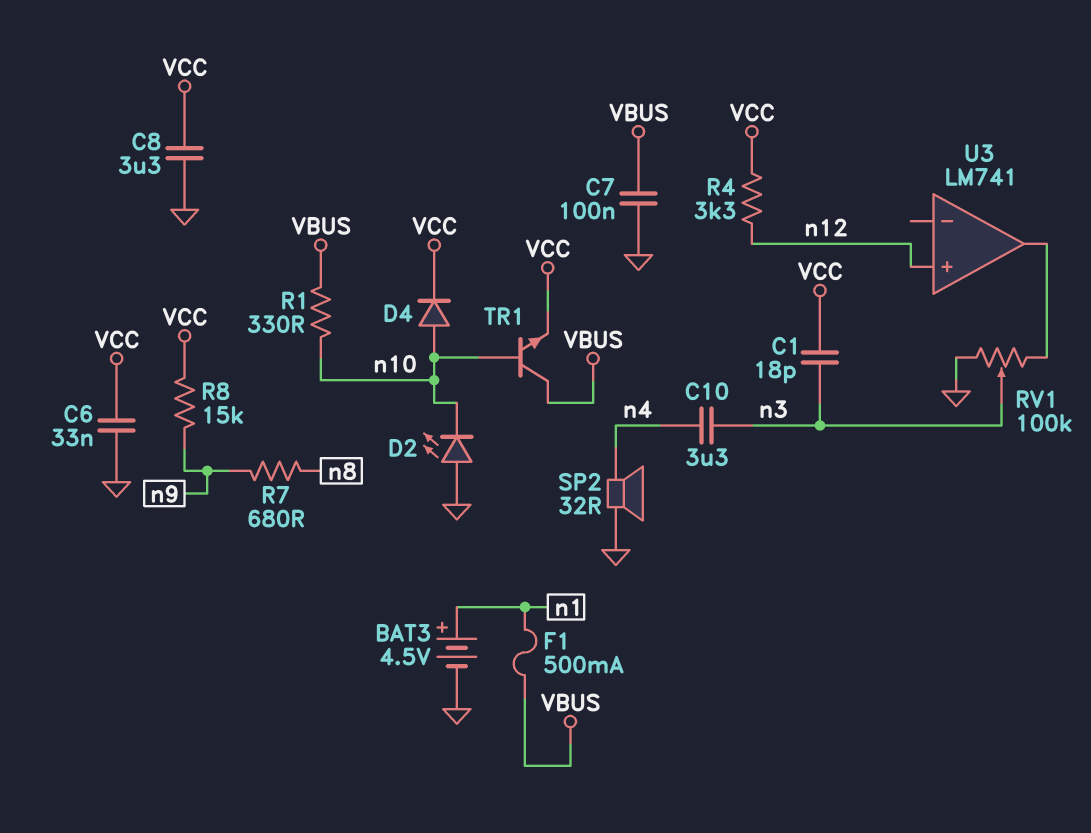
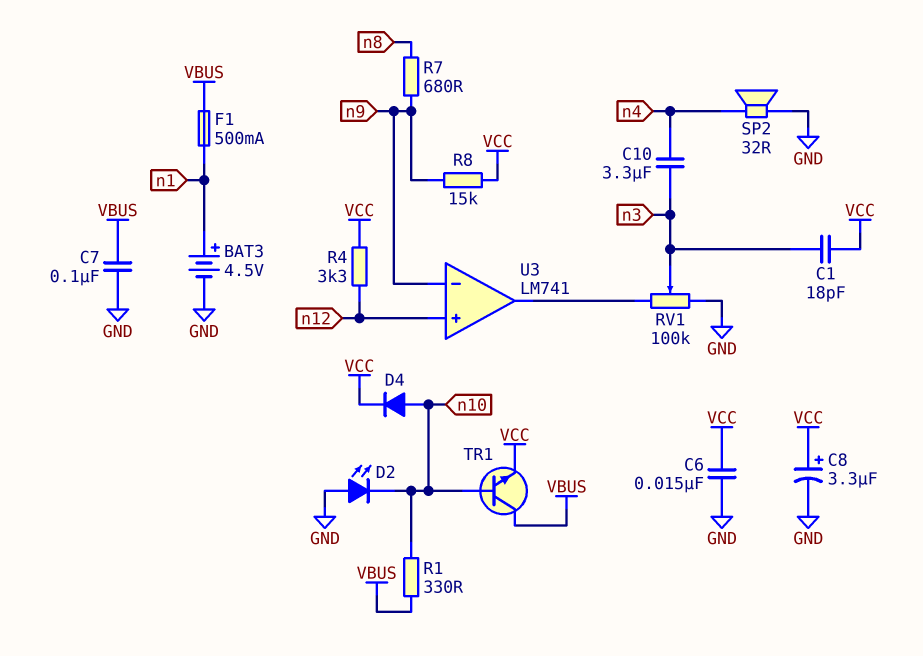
C6: 33nF (GND, VCC) -> 15nF (GND, VCC)
C8: 3.3uF (GND, VCC) -> 3.3uF (plus VCC, minus GND)
U3 pin in-: none -> n9

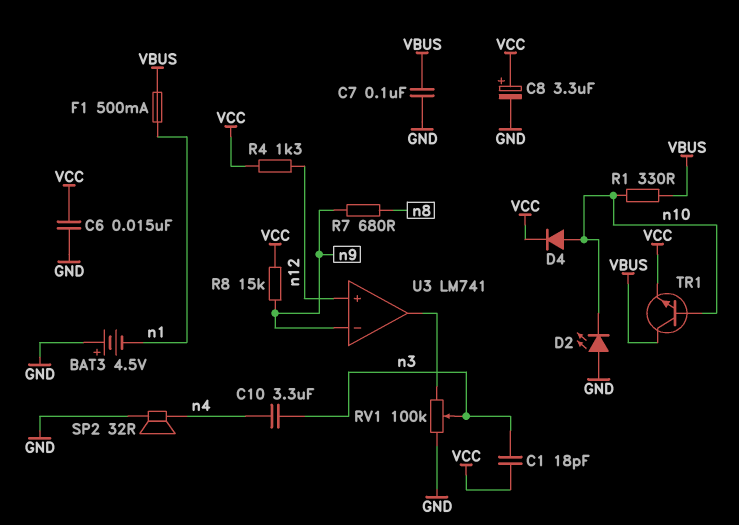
BAT3: 4.5V (plus n1, minus GND) -> 4.5V (plus GND, minus n1)
R4: 3.3k (VCC, n12) -> 1.3k (VCC, n12)

